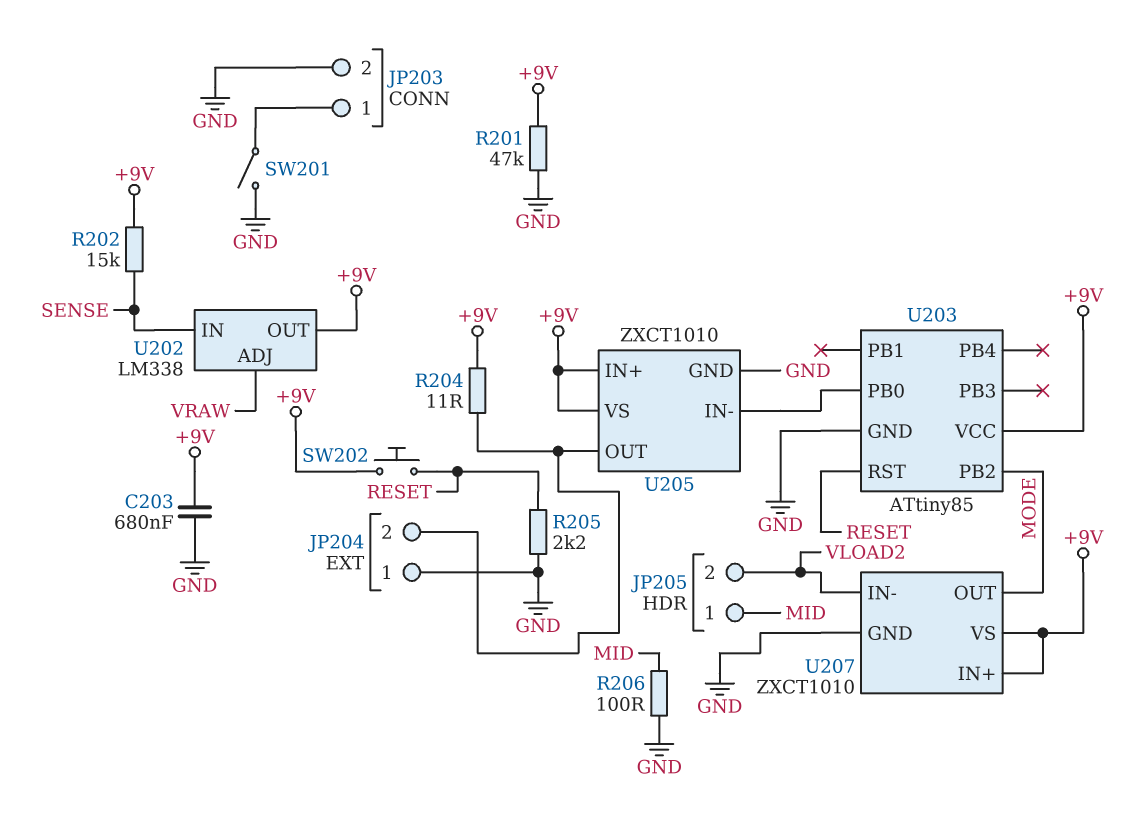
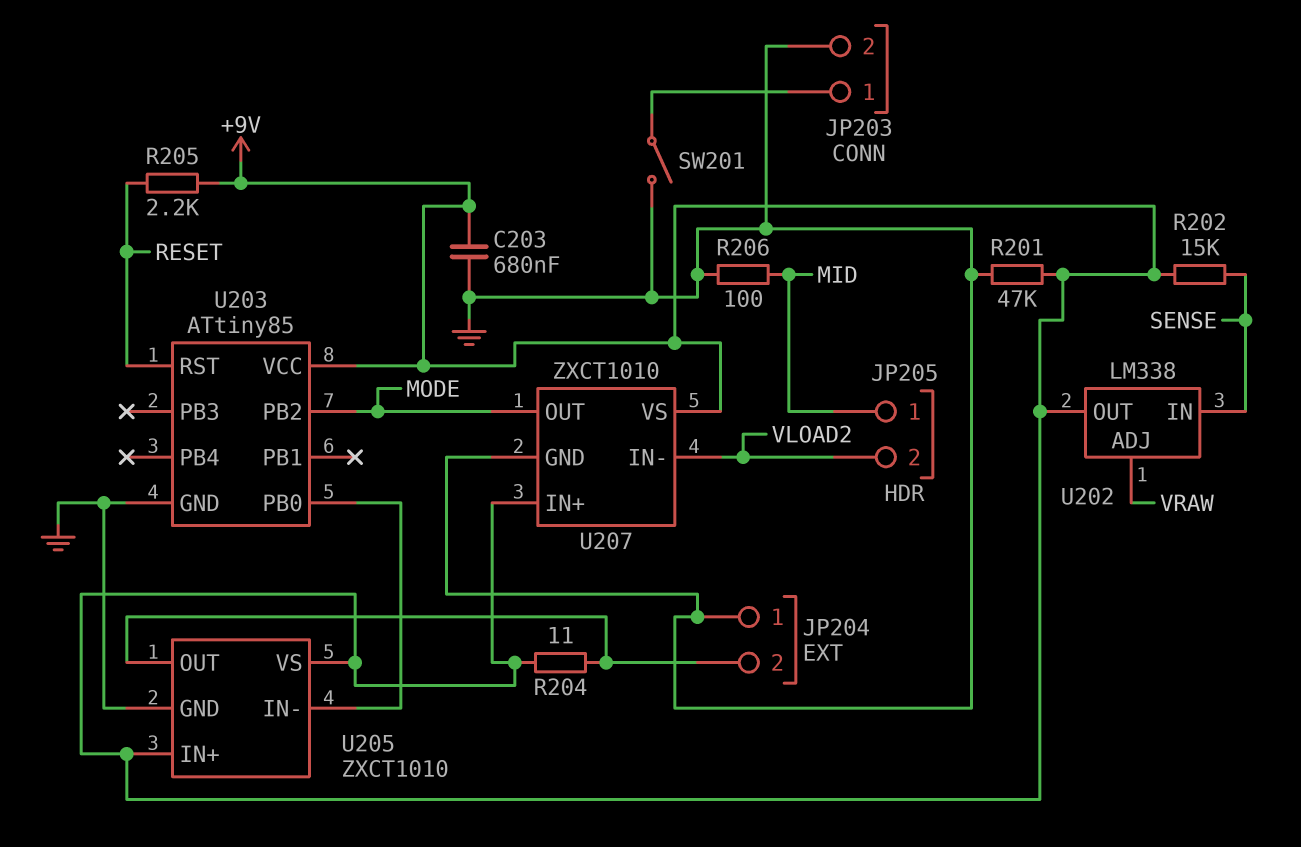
R205: 2.2k (GND, RESET) -> 2.2k (+9V, RESET)
SW202: button (+9V, RESET) -> none

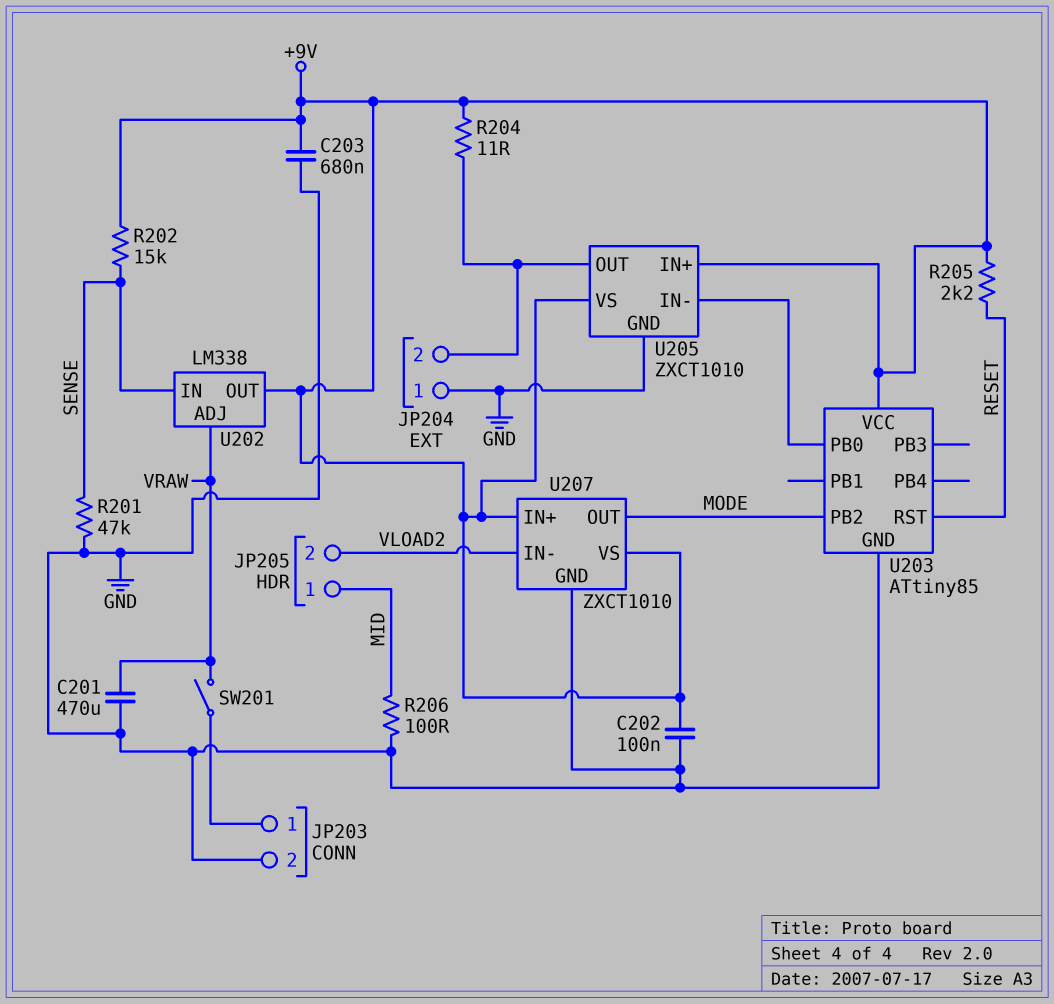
C201: none -> 470uF (GND, VRAW)
C202: none -> 100nF (+9V, GND)
R201: 47k (+9V, GND) -> 47k (GND, SENSE)
SW201: switch (GND, JP203/1) -> switch (JP203/1, VRAW)

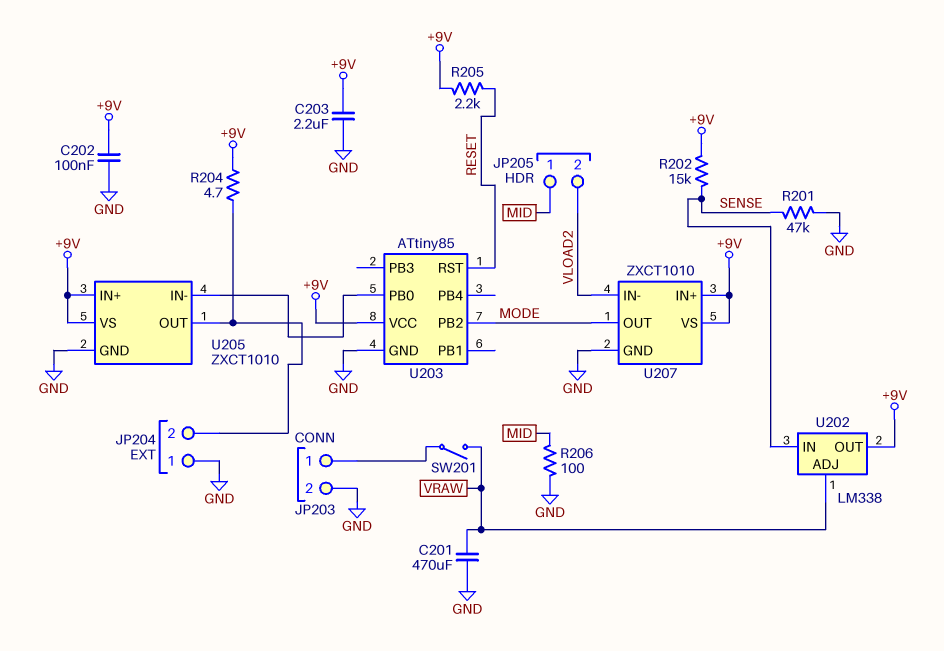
C203: 680nF (+9V, GND) -> 2.2uF (+9V, GND)
R204: 11 (+9V, JP204/2) -> 4.7 (+9V, JP204/2)

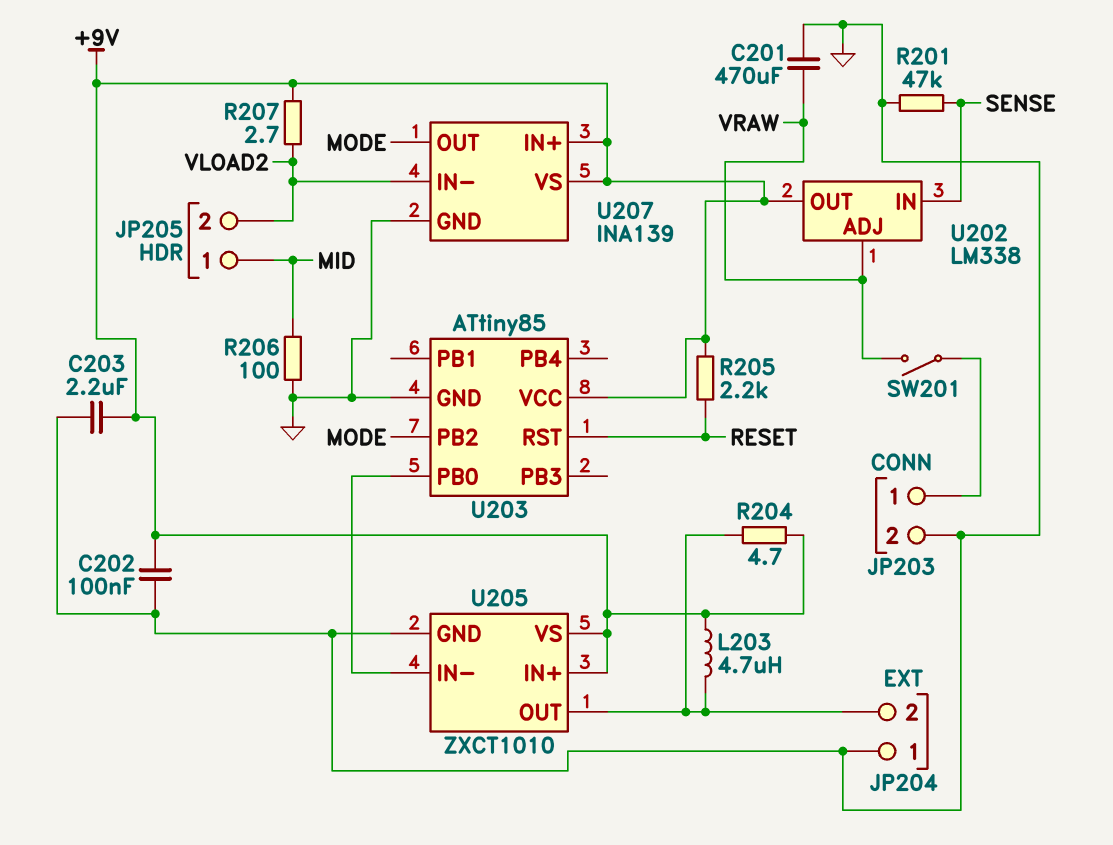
L203: none -> 4.7uH (+9V, JP204/2)
R202: 15k (+9V, SENSE) -> none
R207: none -> 2.7 (+9V, VLOAD2)
U207: ZXCT1010 -> INA139

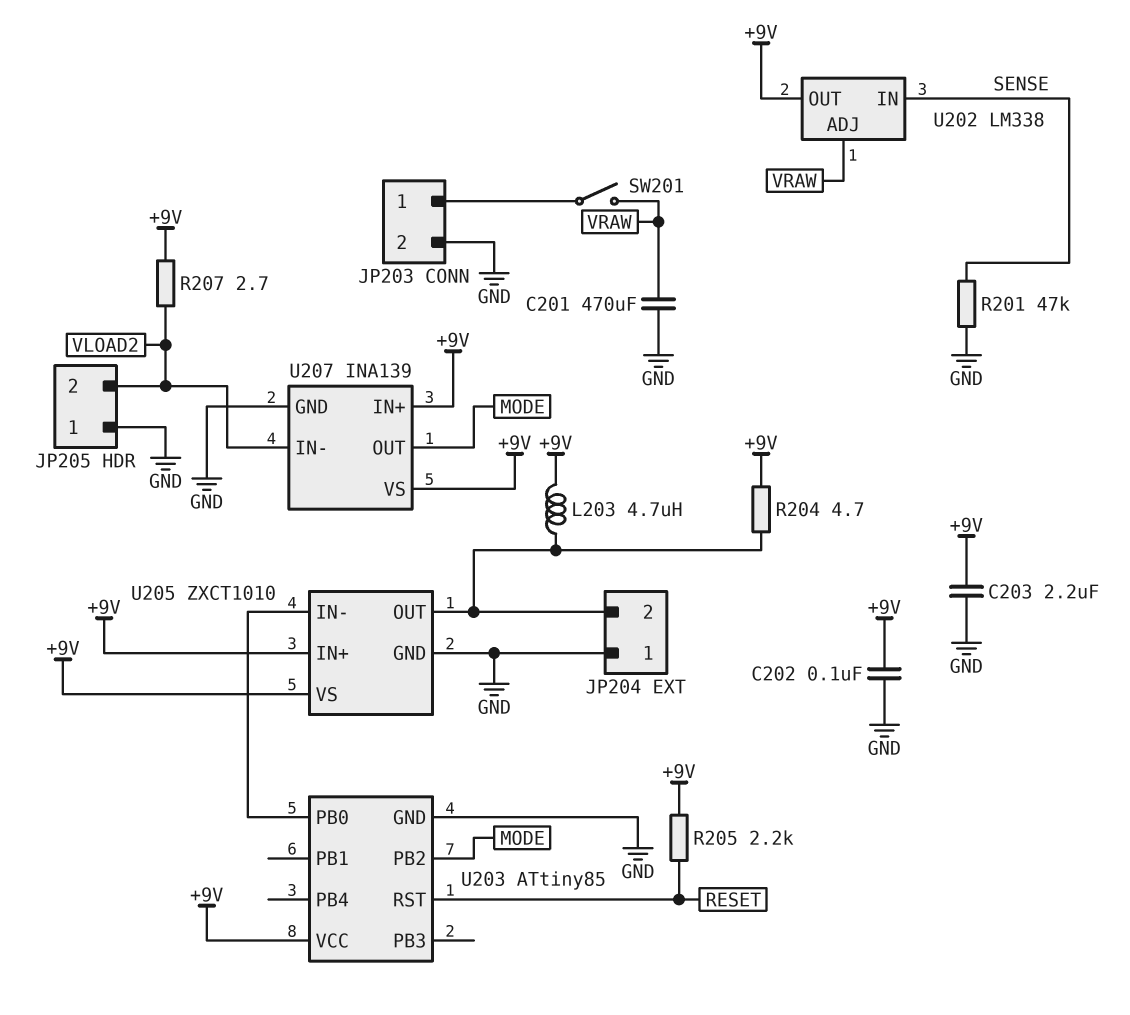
JP205 pin 1: MID -> GND
R206: 100 (GND, MID) -> none

